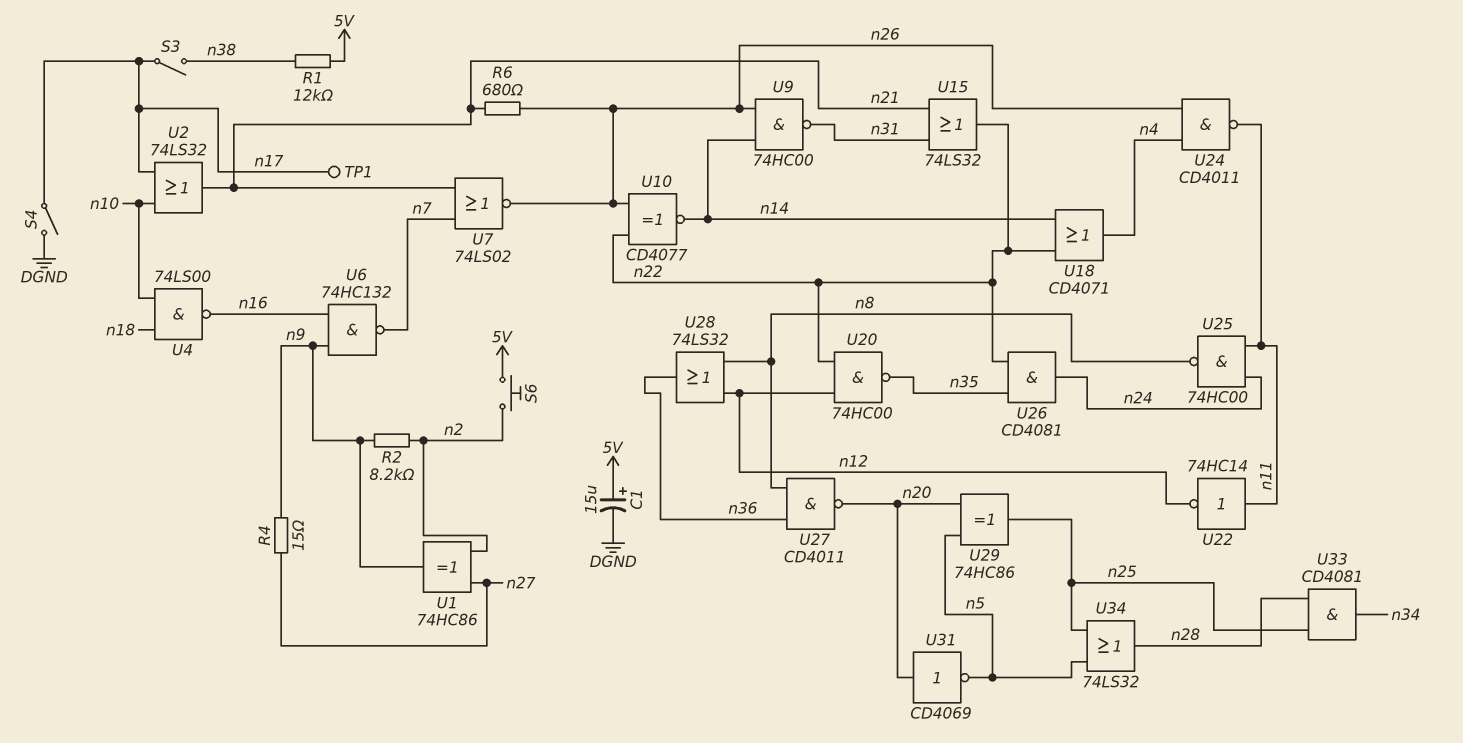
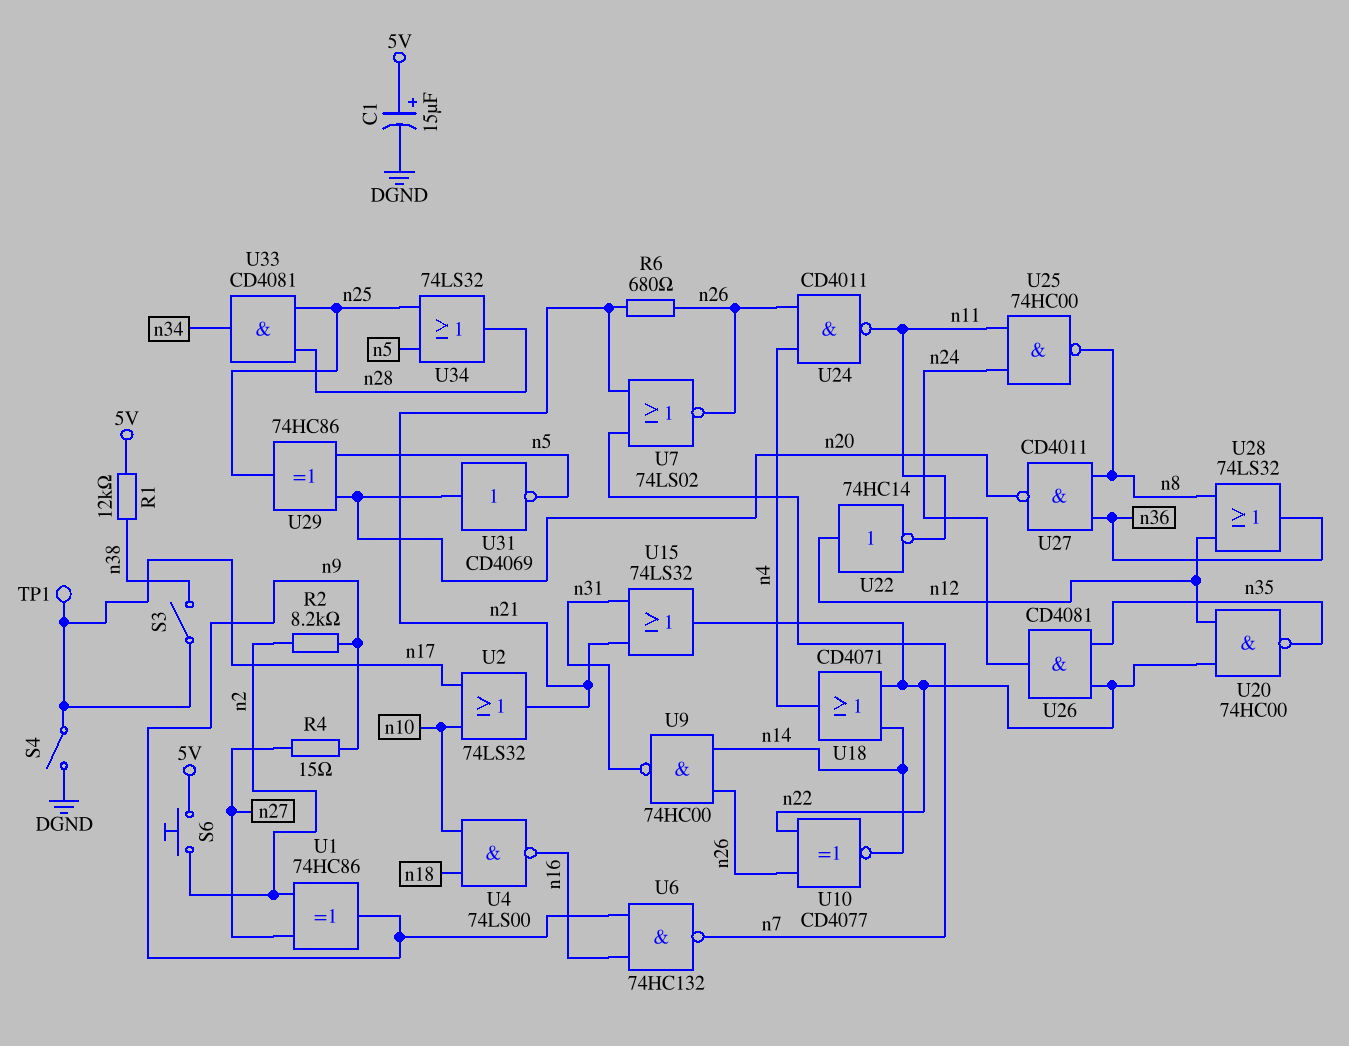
U22: NOT 74HC14 (in n11, out n12) -> NOT 74HC14 (in n12, out n11)

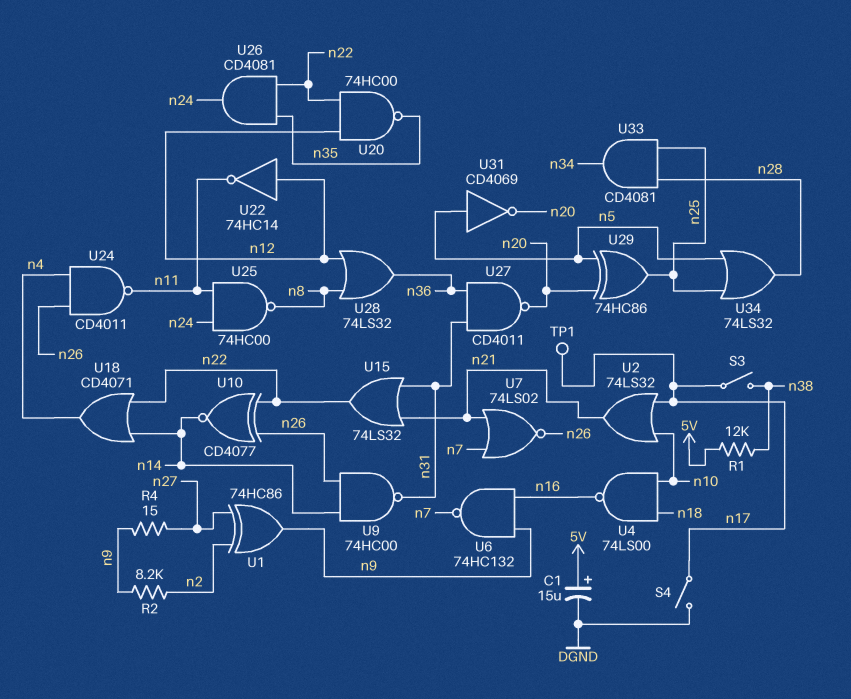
R6: 680 (n21, n26) -> none
S6: button (5V, n2) -> none
U27: NAND CD4011 (in n8, in n36, out n20) -> NAND CD4011 (in n31, in n36, out n20)
U31: NOT CD4069 (in n20, out n5) -> NOT CD4069 (in n5, out n20)

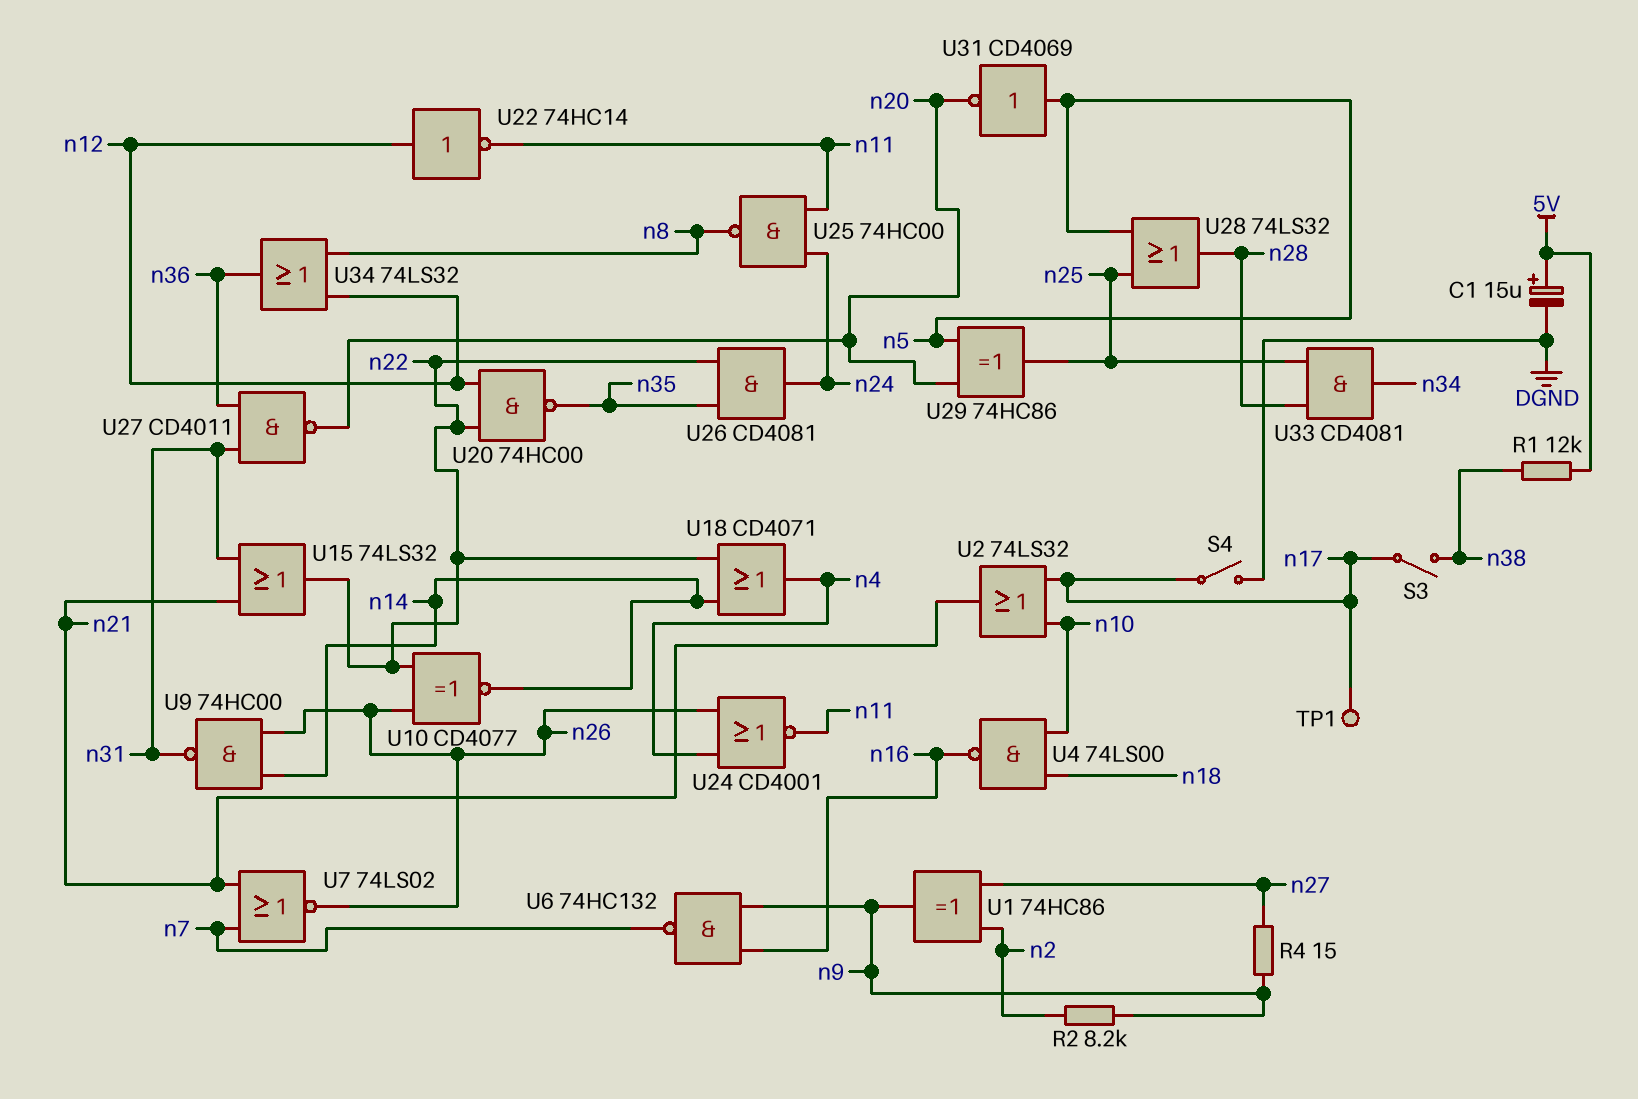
U24: NAND CD4011 (in n4, in n26, out n11) -> NOR CD4001 (in n4, in n26, out n11)
U28: OR 74LS32 (in n8, in n12, out n36) -> OR 74LS32 (in n5, in n25, out n28)
U34: OR 74LS32 (in n5, in n25, out n28) -> OR 74LS32 (in n8, in n12, out n36)

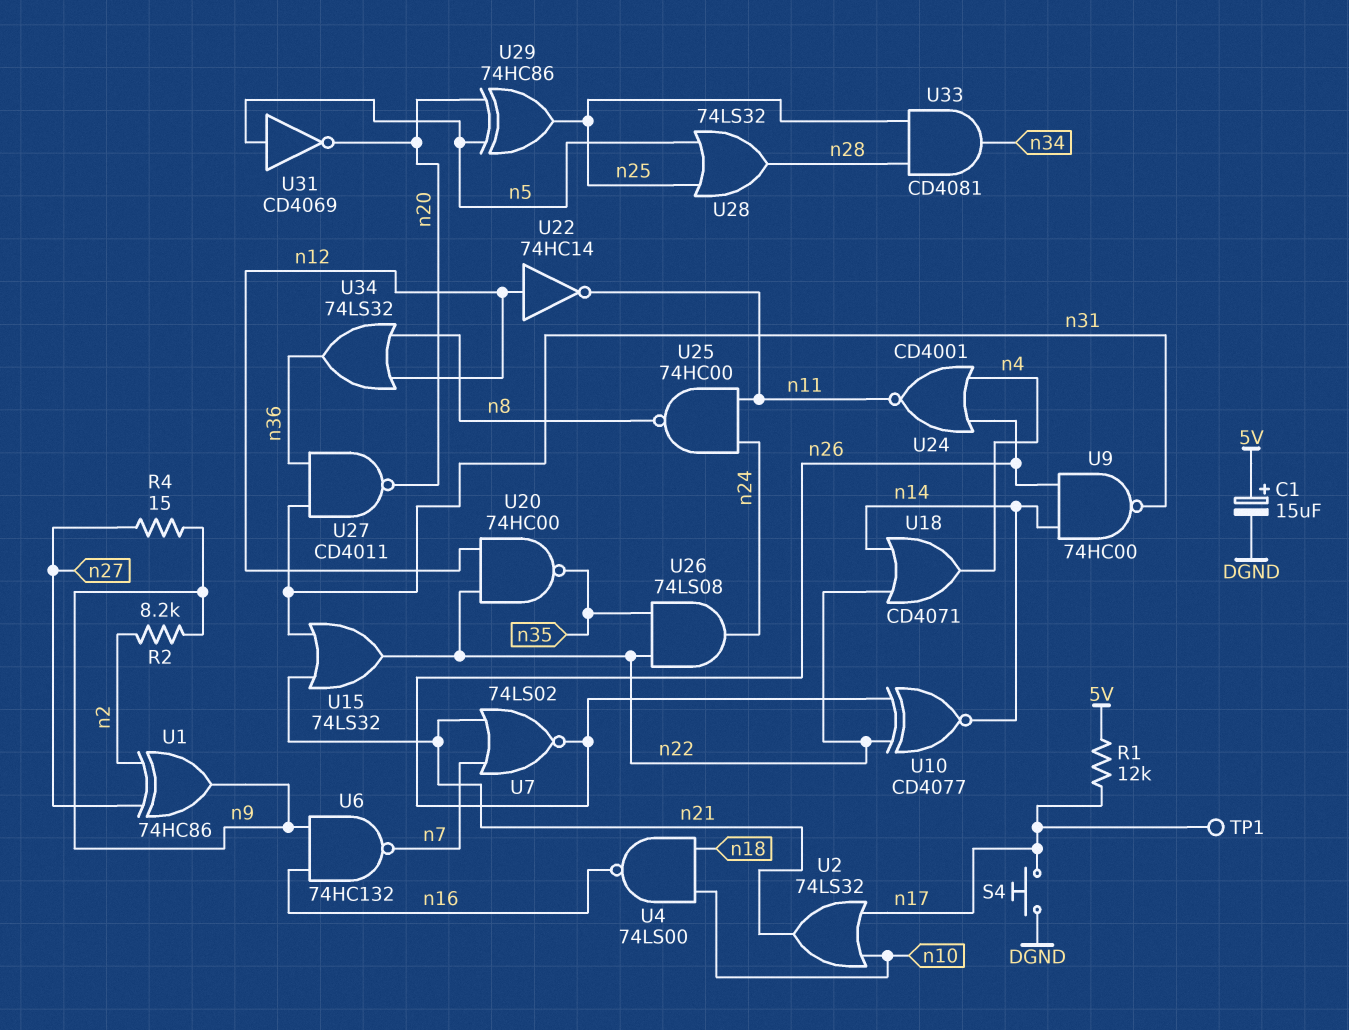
R1: 12k (5V, n38) -> 12k (5V, n17)
S3: switch (n17, n38) -> none
S4: switch (DGND, n17) -> button (DGND, n17)
U26: AND CD4081 (in n22, in n35, out n24) -> AND 74LS08 (in n22, in n35, out n24)

